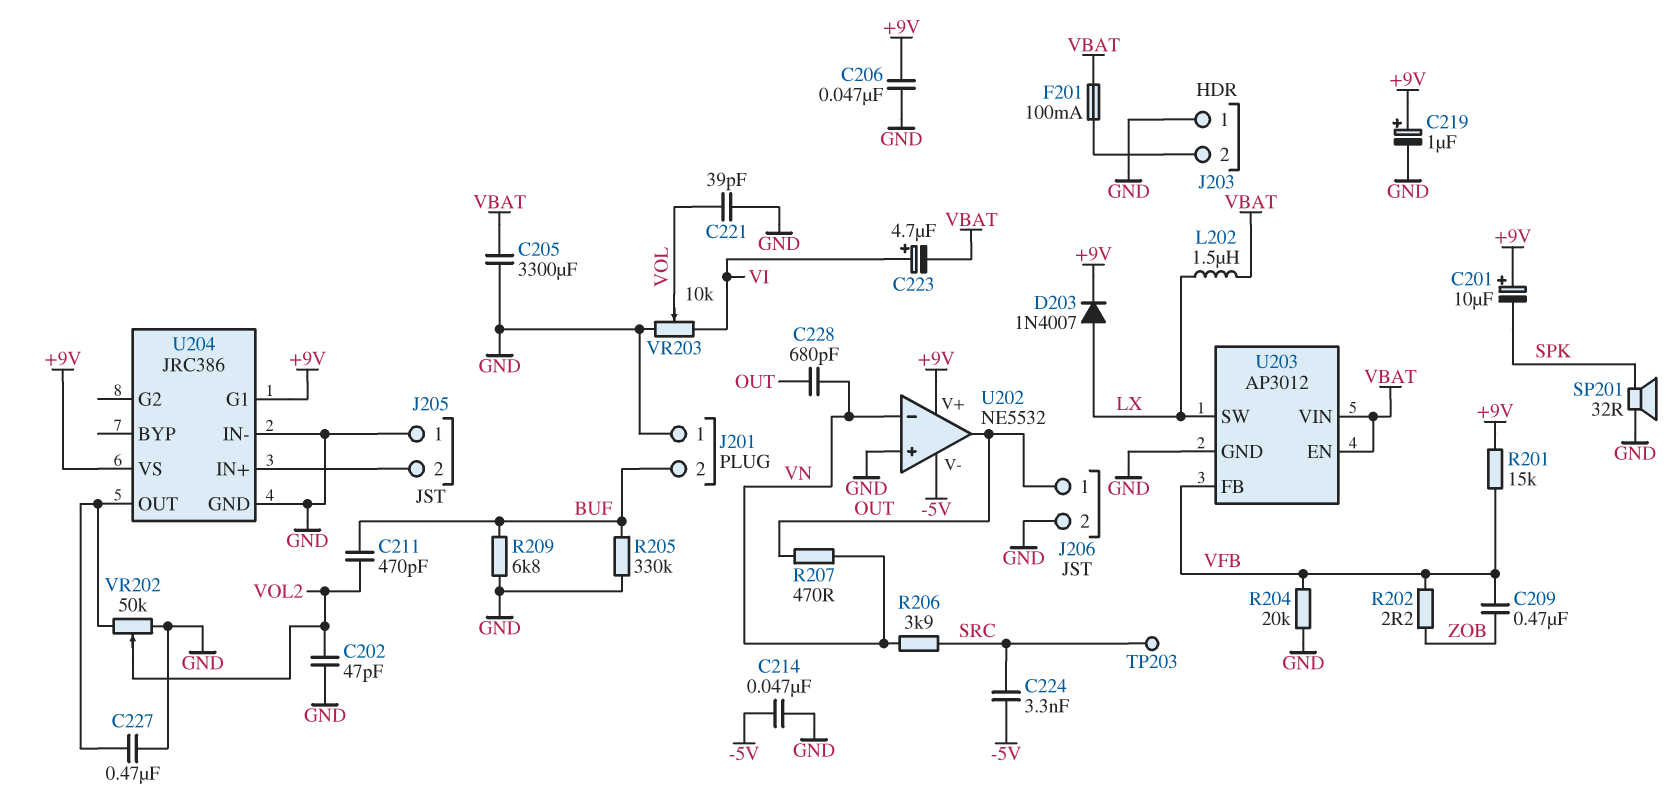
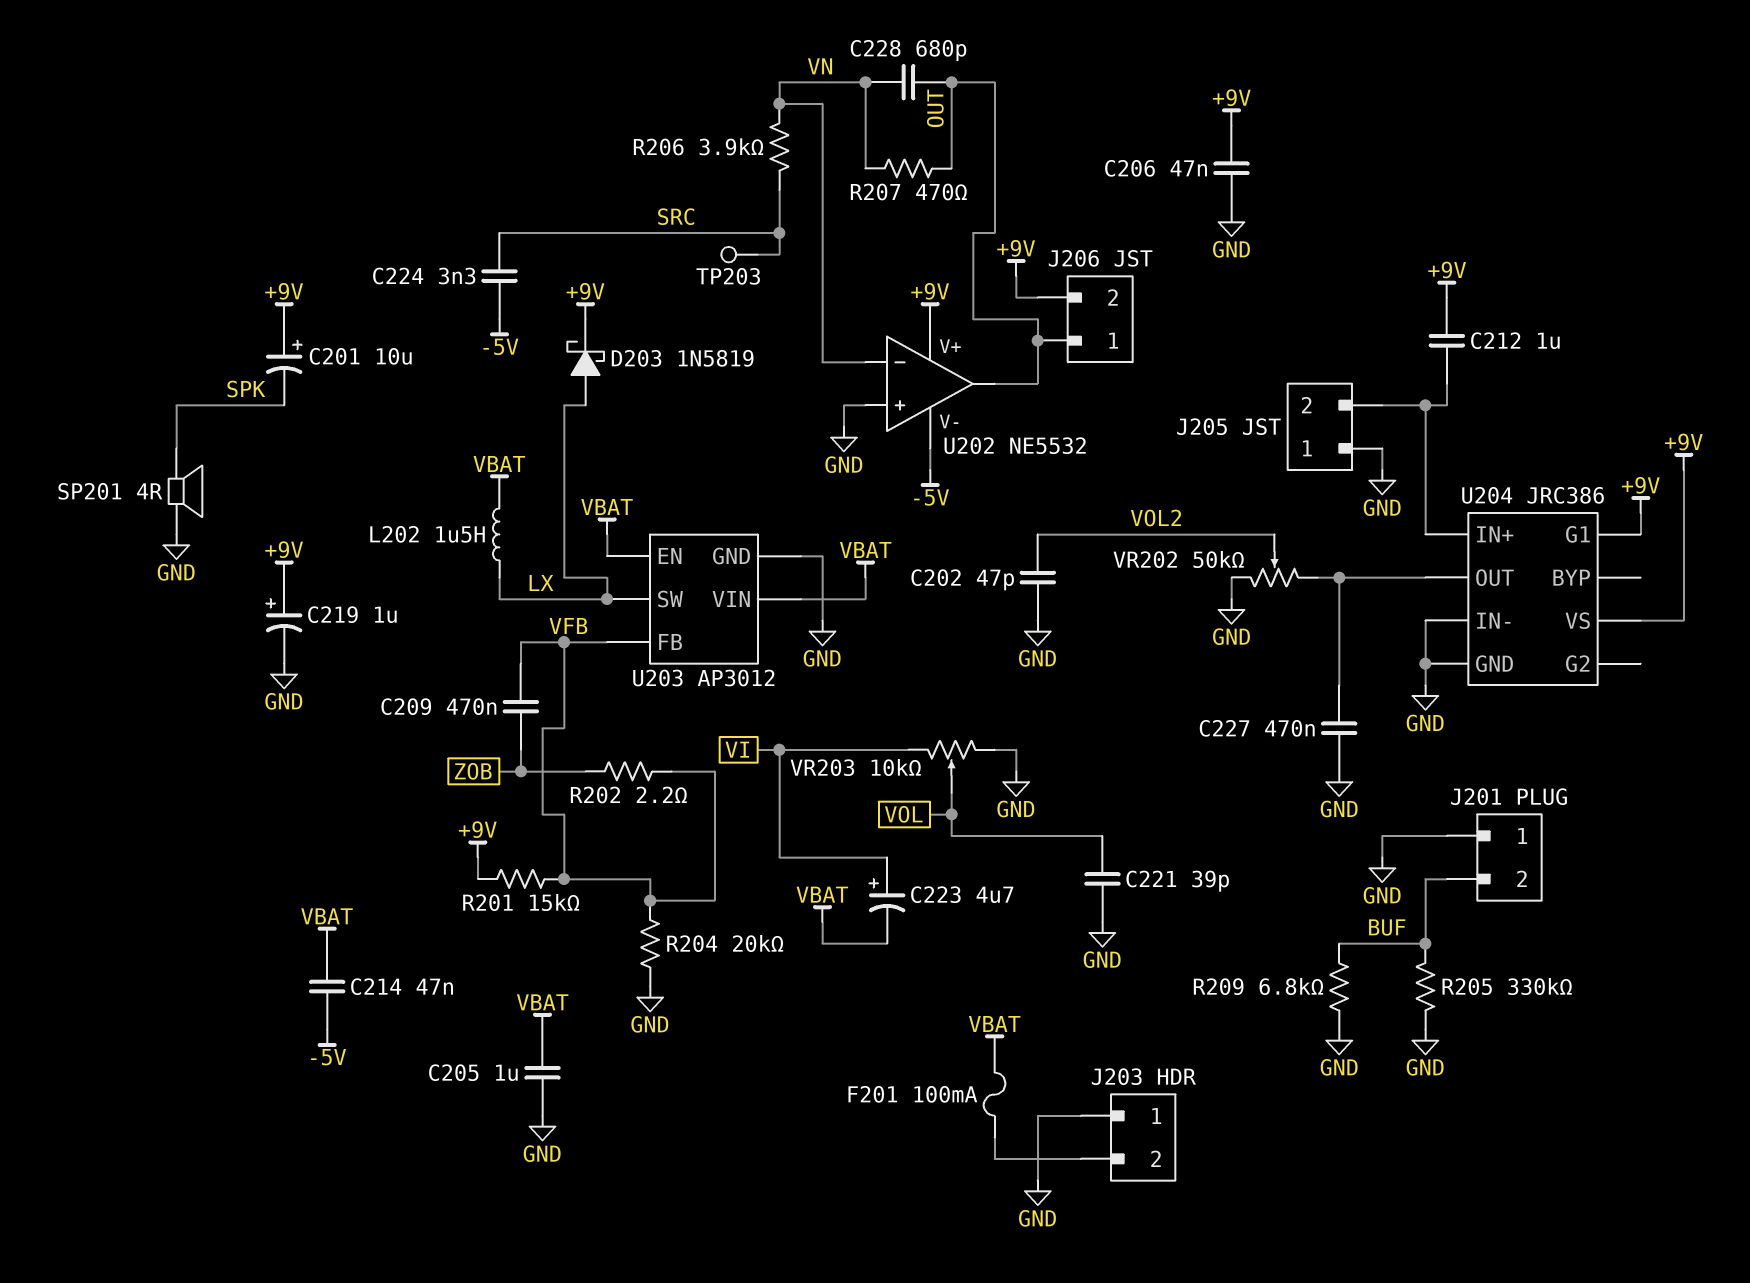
C205: 3300uF (GND, VBAT) -> 1uF (GND, VBAT)
C211: 470pF (BUF, VOL2) -> none
C212: none -> 1uF (+9V, J205/2)
C214: 47nF (-5V, GND) -> 47nF (-5V, VBAT)
D203: diode 1N4007 (A LX, K +9V) -> schottky 1N5819 (A LX, K +9V)
J206 pin 2: GND -> +9V
SP201: speaker 32R (GND, SPK) -> speaker 4R (GND, SPK)

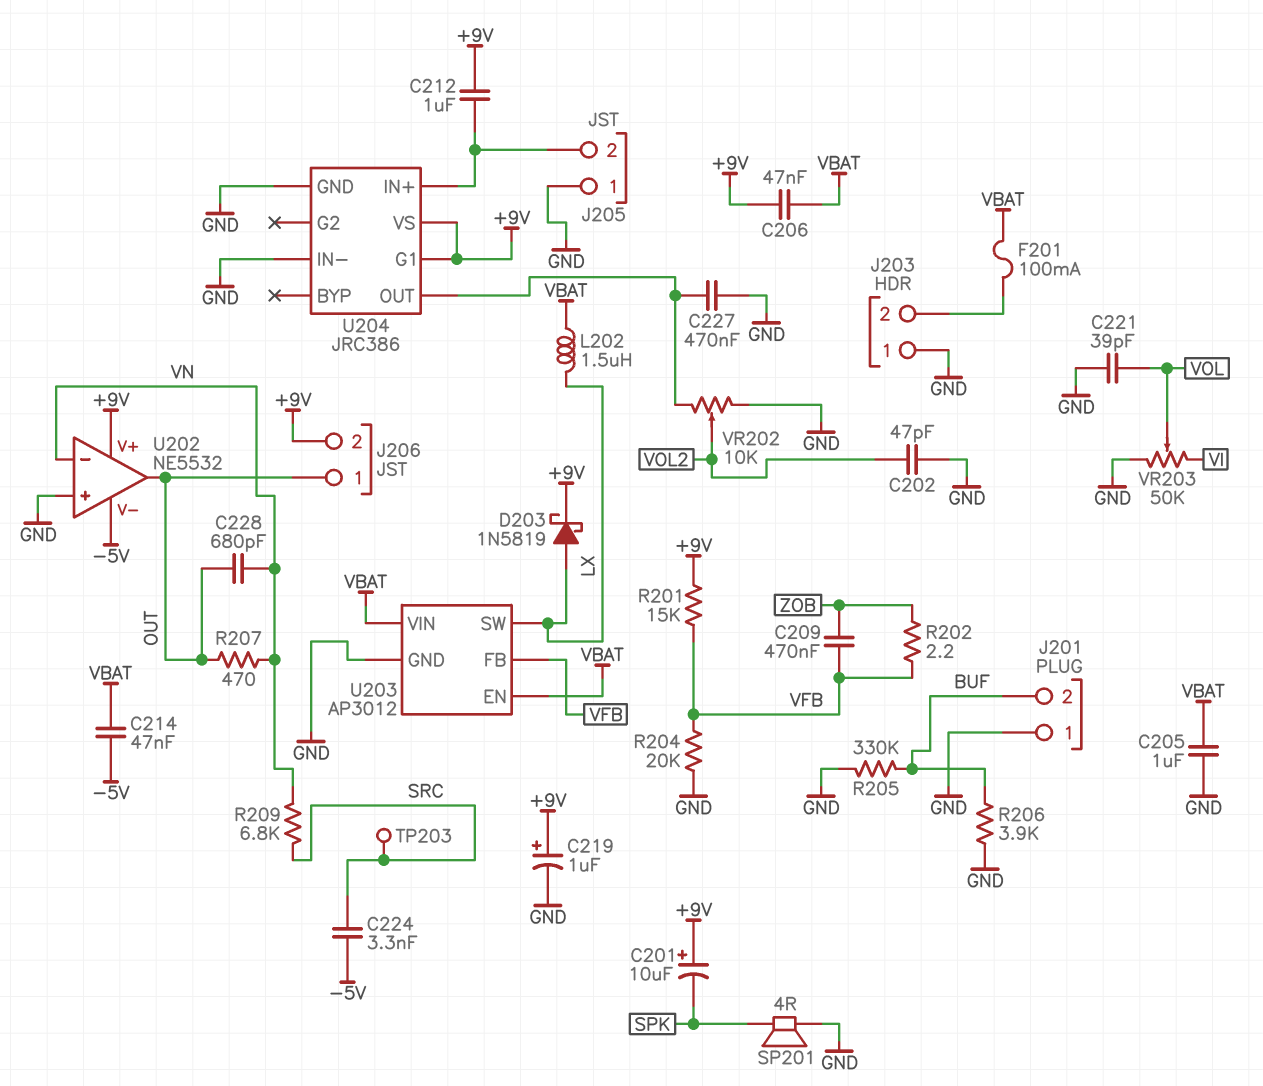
C206: 47nF (+9V, GND) -> 47nF (+9V, VBAT)
C223: 4.7uF (plus VI, minus VBAT) -> none
R206: 3.9k (SRC, VN) -> 3.9k (BUF, GND)
R209: 6.8k (BUF, GND) -> 6.8k (SRC, VN)
VR202: 50k (GND, U204/OUT, wiper VOL2) -> 10k (GND, U204/OUT, wiper VOL2)
VR203: 10k (GND, VI, wiper VOL) -> 50k (GND, VI, wiper VOL)

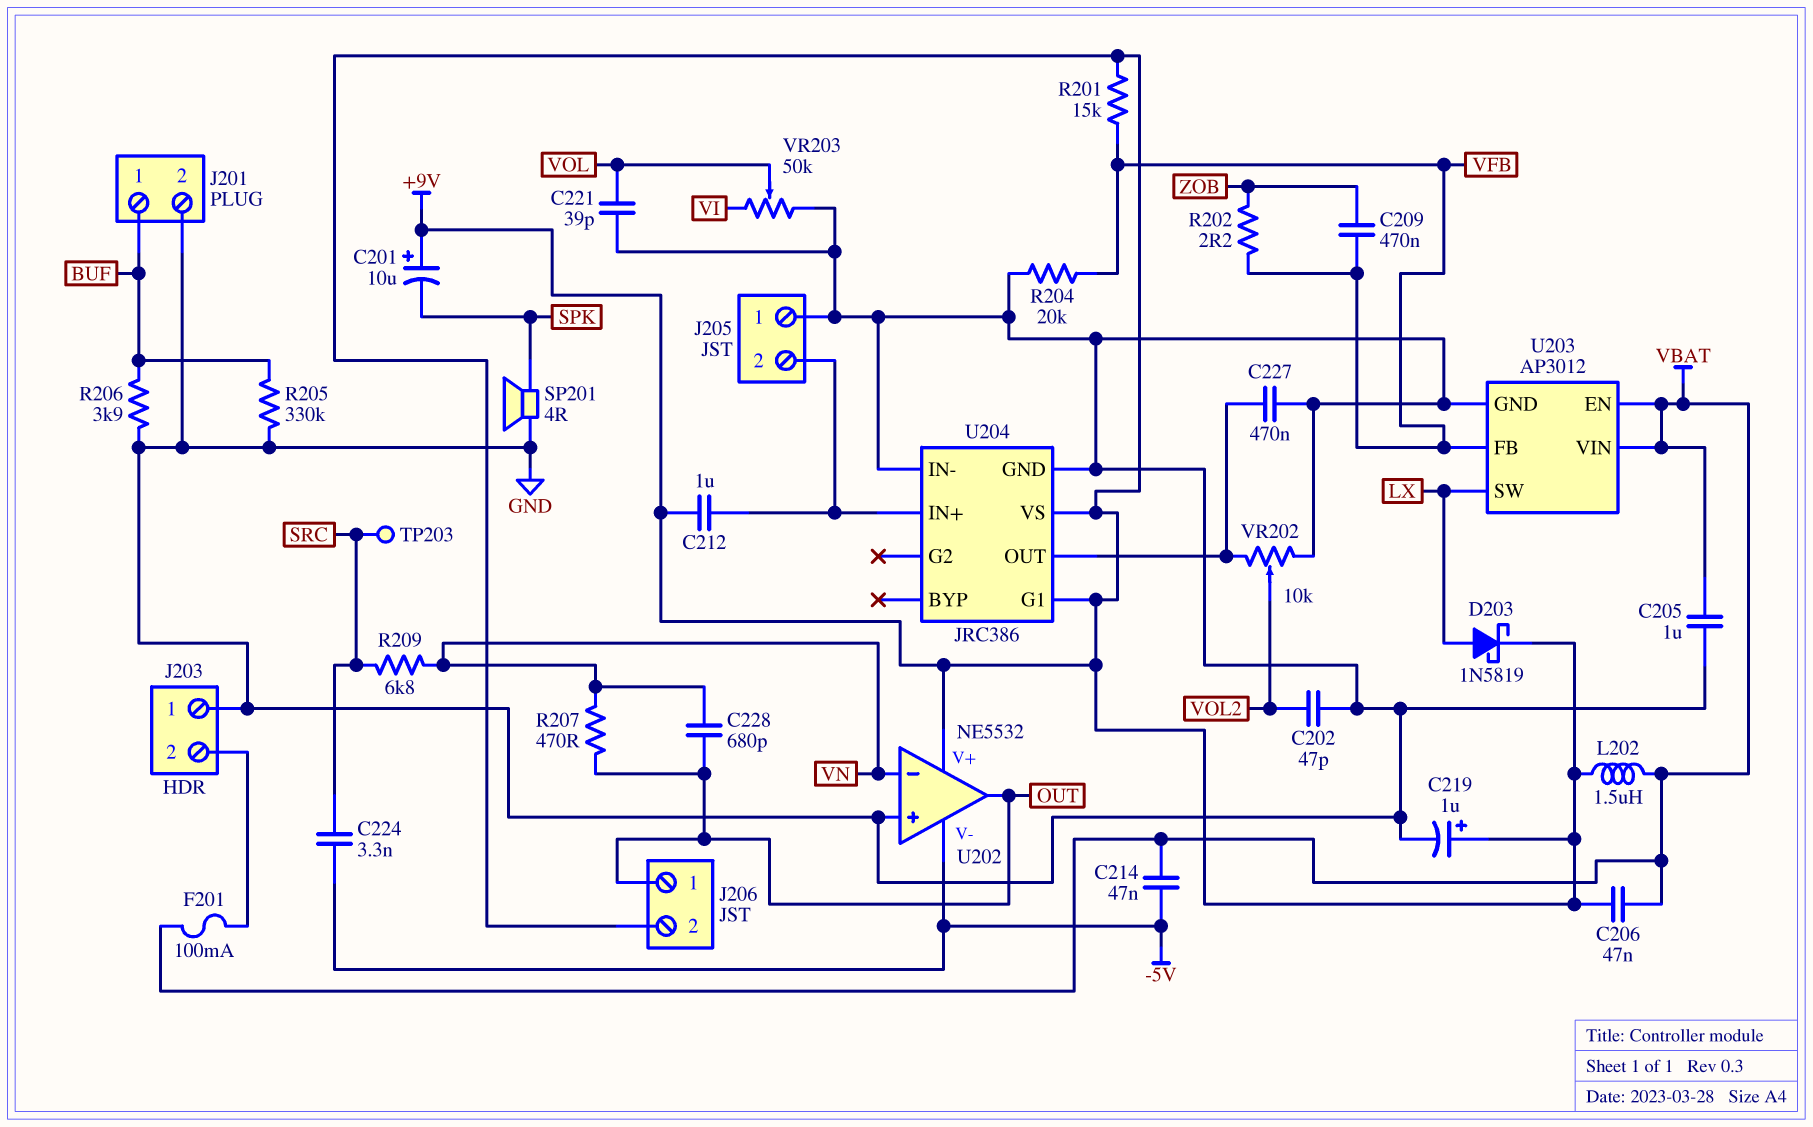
J201 pin 1: GND -> BUF
J201 pin 2: BUF -> GND
L202: 1.5uH (LX, VBAT) -> 1.5uH (+9V, VBAT)

